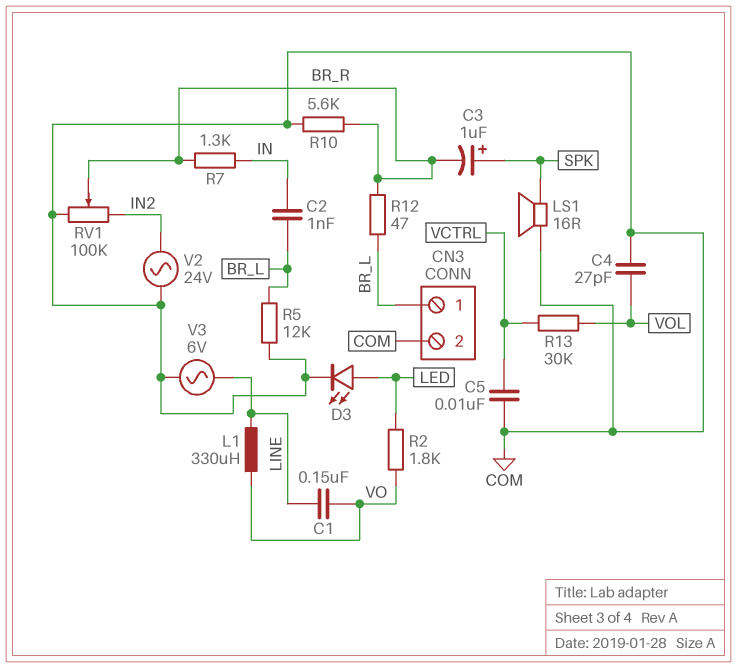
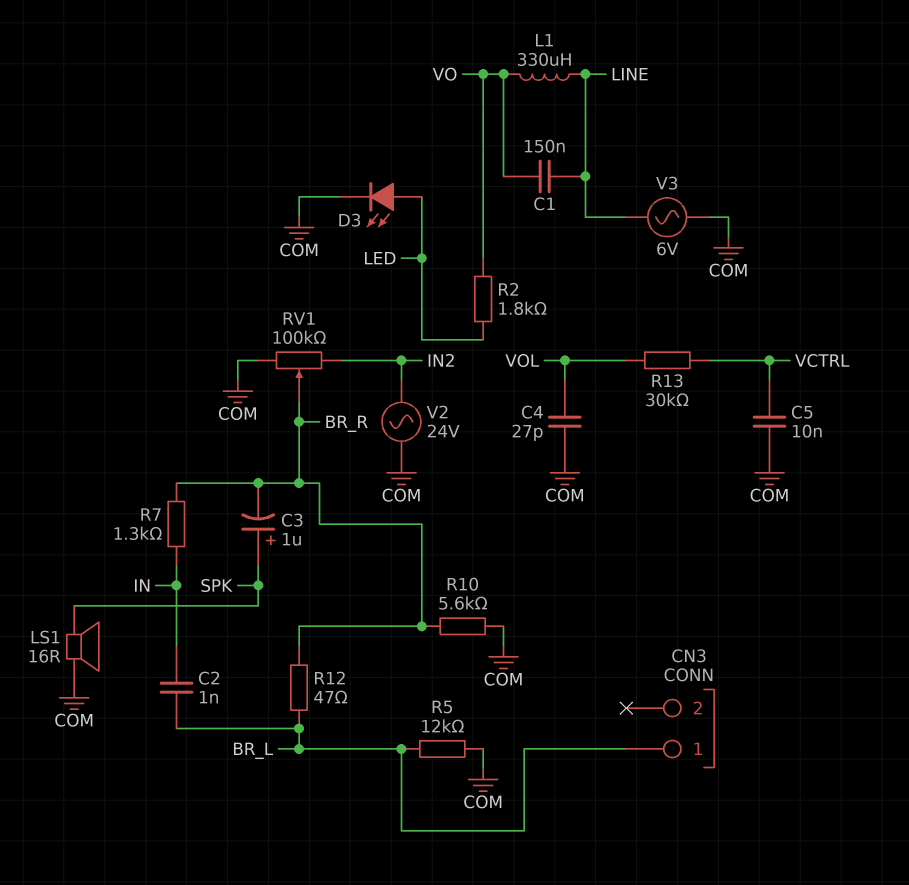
CN3 pin 2: COM -> none

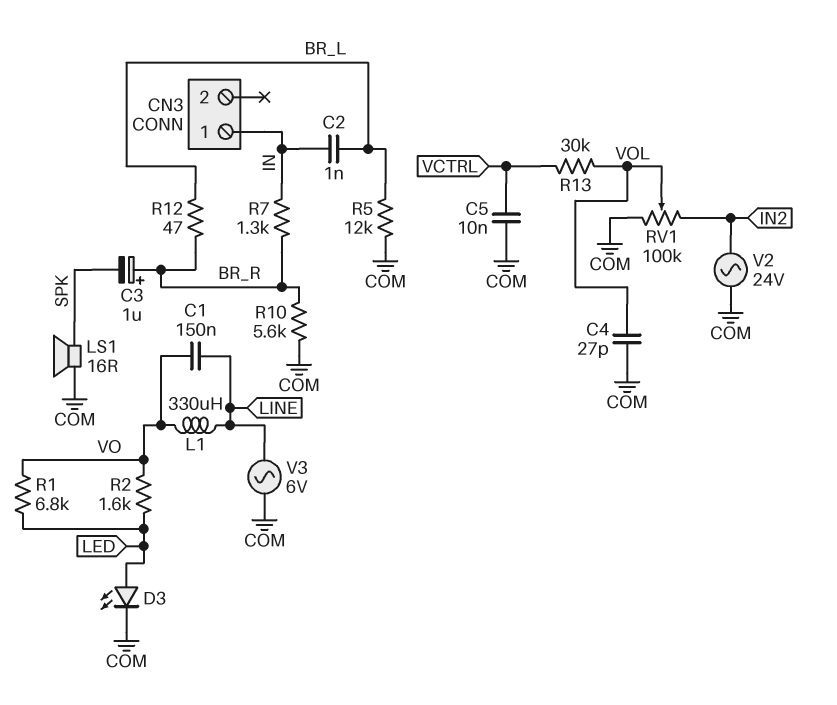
C3: 1uF (plus SPK, minus BR_R) -> 1uF (plus BR_R, minus SPK)
CN3 pin 1: BR_L -> IN
R1: none -> 6.8k (LED, VO)
R2: 1.8k (LED, VO) -> 1.6k (LED, VO)
RV1: 100k (COM, IN2, wiper BR_R) -> 100k (COM, IN2, wiper VOL)

